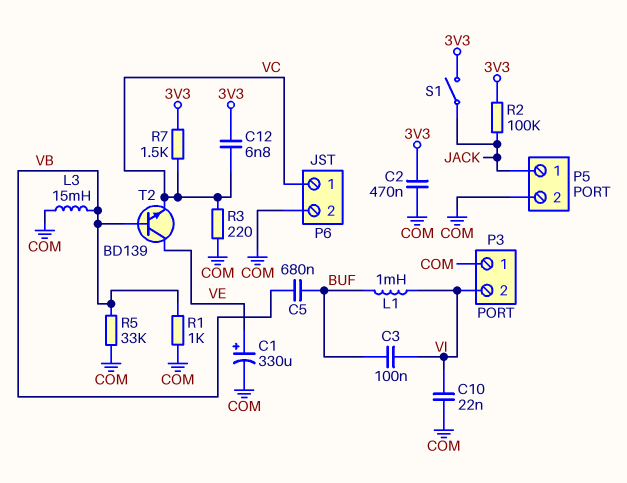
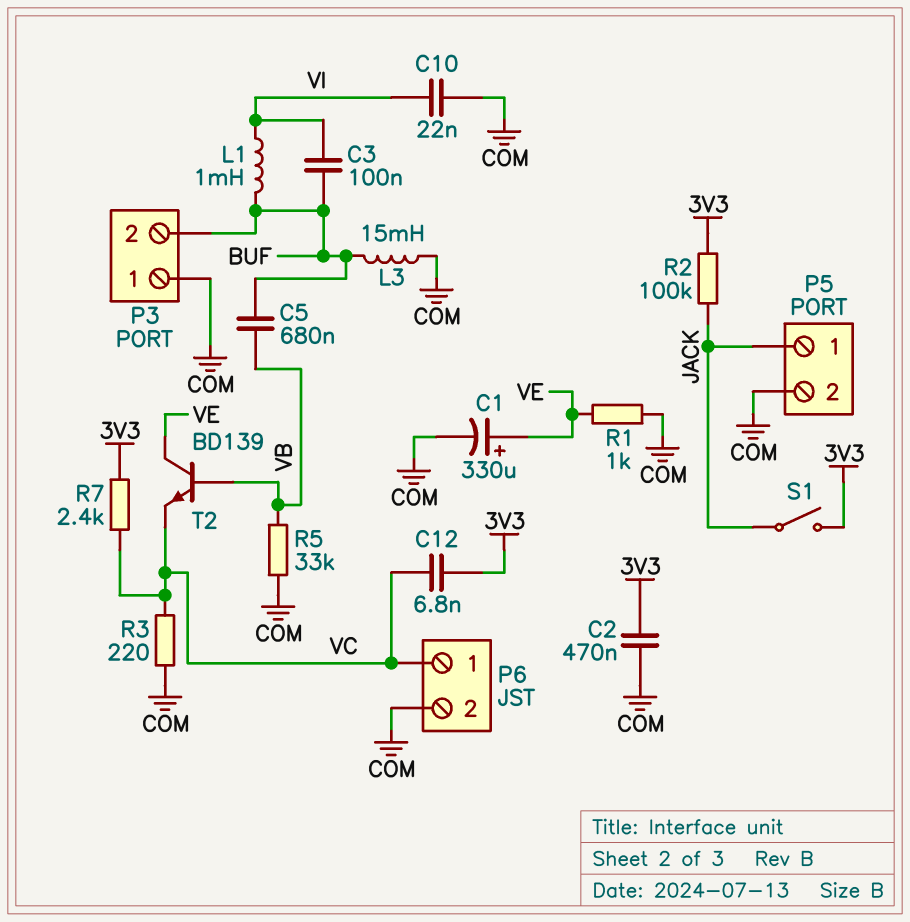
L3: 15mH (COM, VB) -> 15mH (BUF, COM)
P3 pin 2: VI -> BUF
R1: 1k (COM, VB) -> 1k (COM, VE)
R7: 1.5k (3V3, VC) -> 2.4k (3V3, VC)

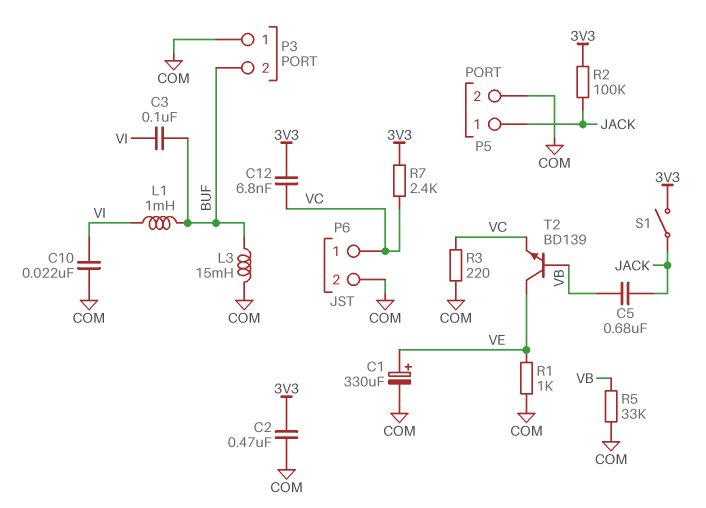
C5: 680nF (BUF, VB) -> 680nF (JACK, VB)

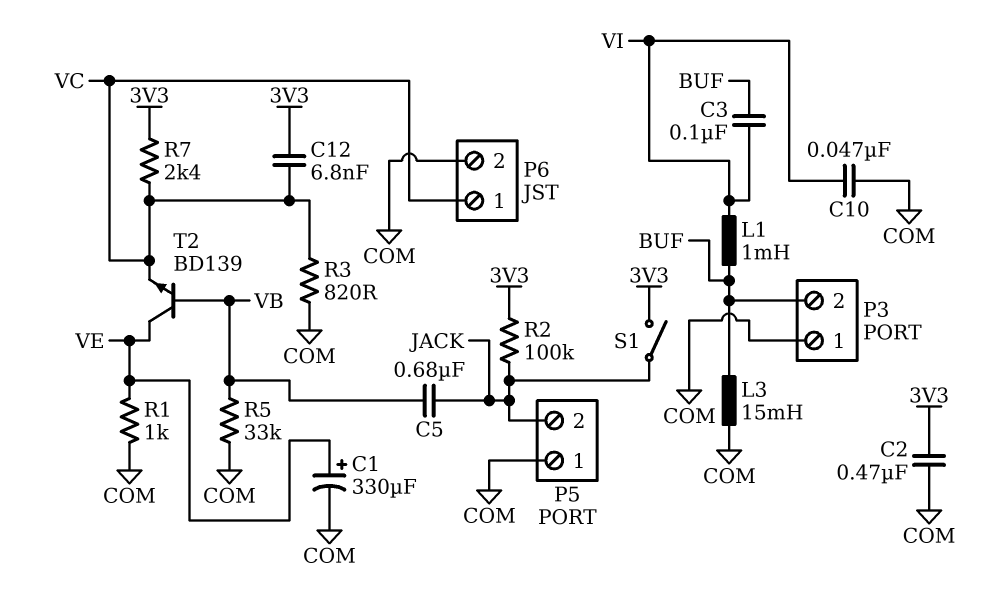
C10: 22nF (COM, VI) -> 47nF (COM, VI)
P5 pin 1: JACK -> COM
P5 pin 2: COM -> JACK
R3: 220 (COM, VC) -> 820 (COM, VC)

